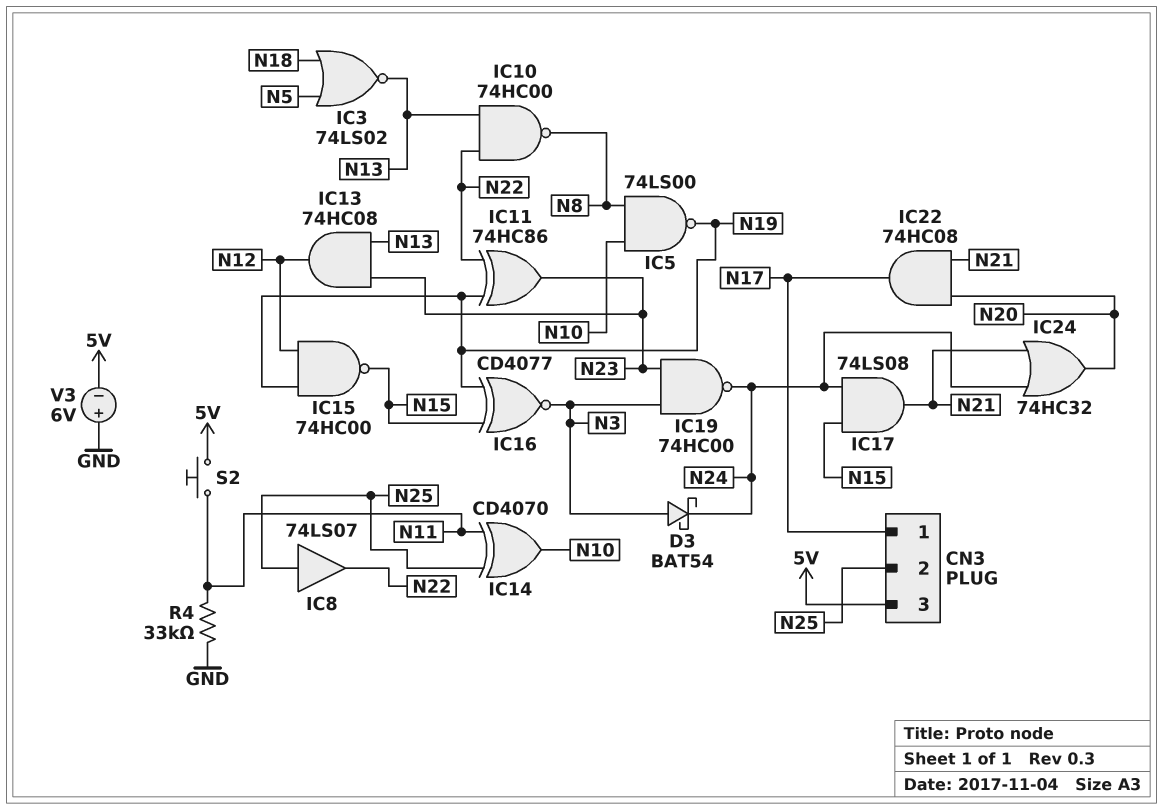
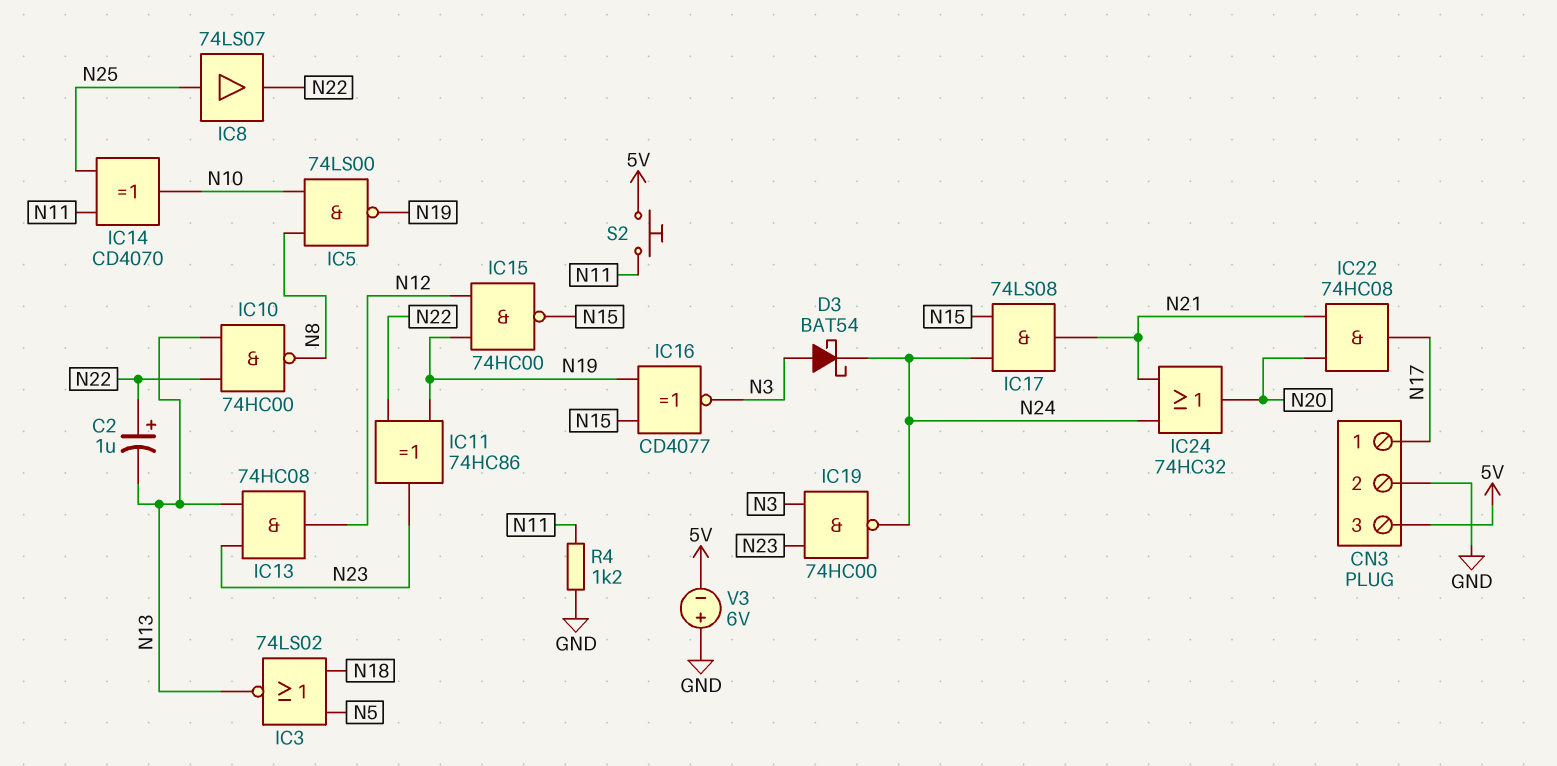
C2: none -> 1uF (plus N22, minus N13)
CN3 pin 2: N25 -> GND
R4: 33k (GND, N11) -> 1.2k (GND, N11)

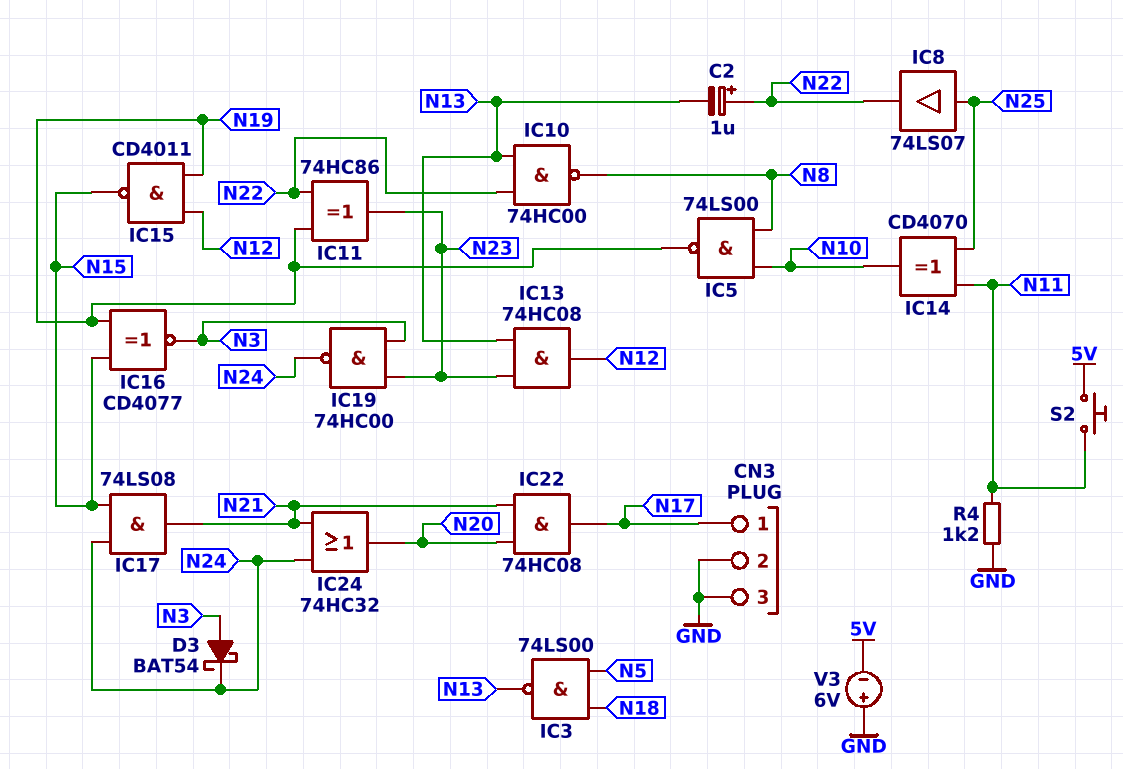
CN3 pin 3: 5V -> GND
IC3: NOR 74LS02 (in N5, in N18, out N13) -> NAND 74LS00 (in N5, in N18, out N13)
IC15: NAND 74HC00 (in N12, in N19, out N15) -> NAND CD4011 (in N12, in N19, out N15)

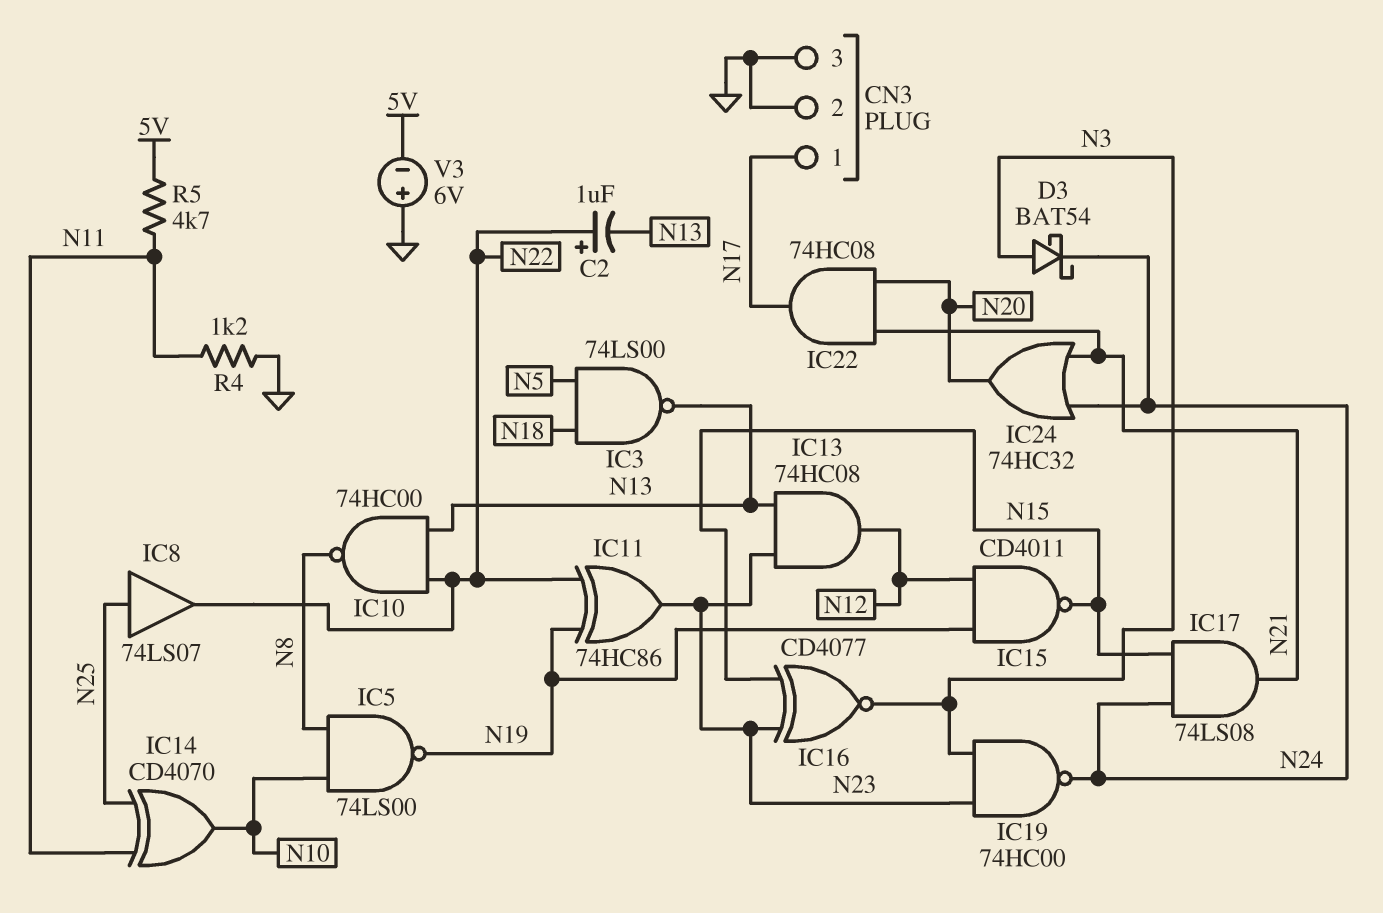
IC16: XNOR CD4077 (in N15, in N19, out N3) -> XNOR CD4077 (in N15, in N23, out N3)
R5: none -> 4.7k (5V, N11)
S2: button (5V, N11) -> none

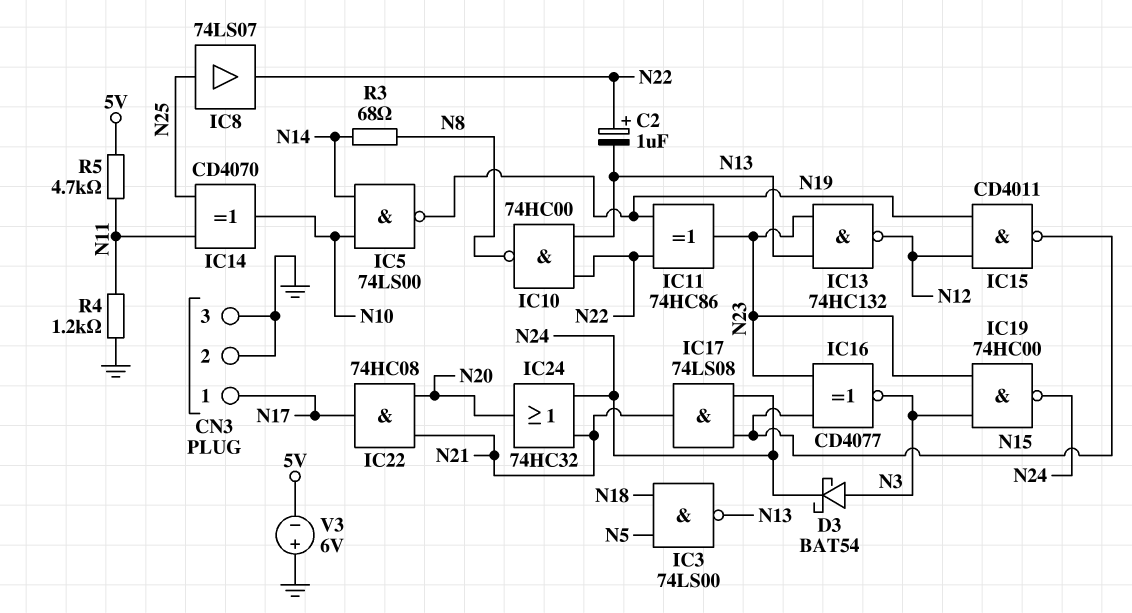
IC5: NAND 74LS00 (in N8, in N10, out N19) -> NAND 74LS00 (in N10, in N14, out N19)
IC13: AND 74HC08 (in N13, in N23, out N12) -> NAND 74HC132 (in N13, in N23, out N12)
R3: none -> 68 (N8, N14)

